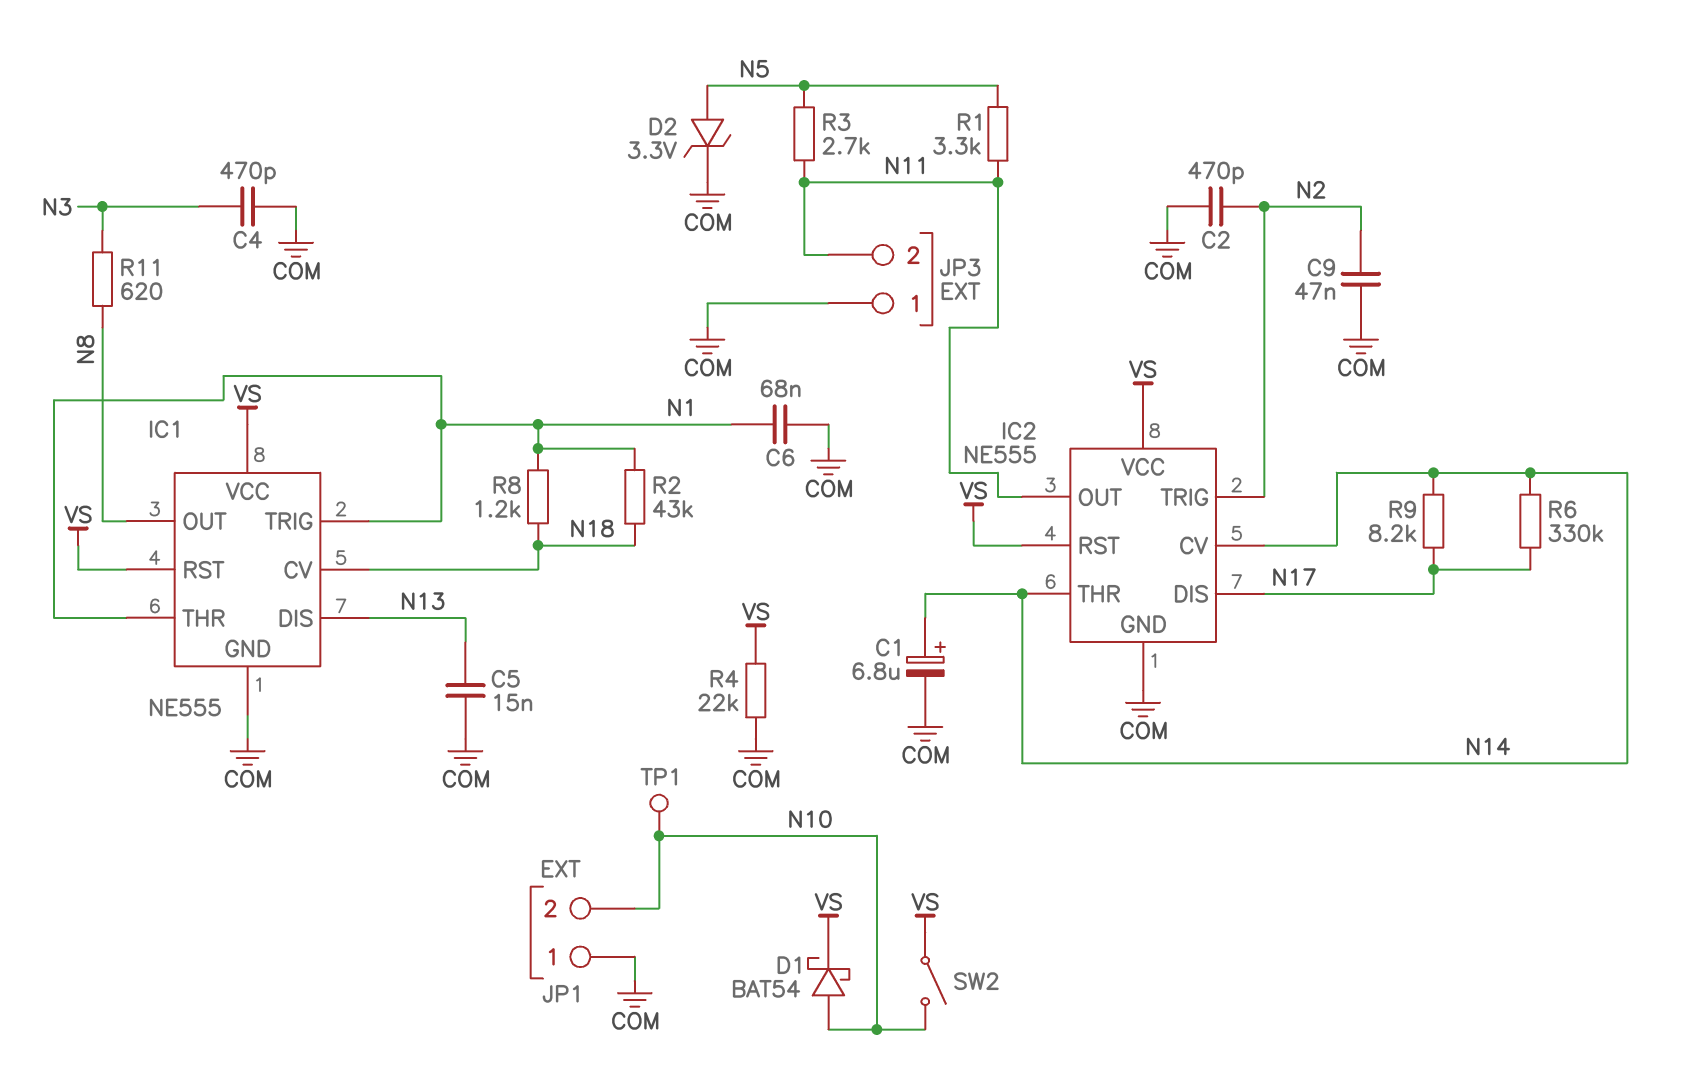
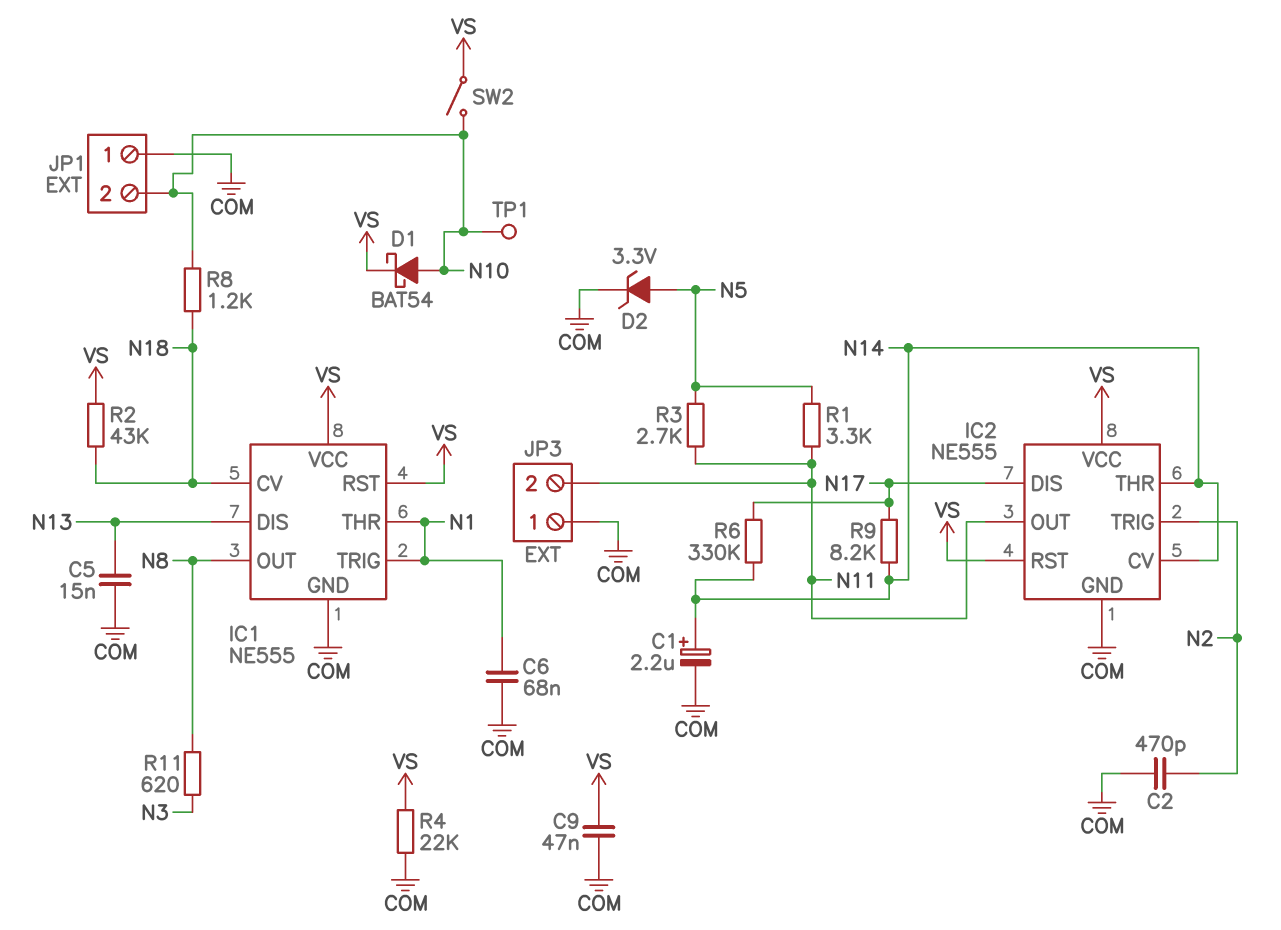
C1: 6.8uF (plus N14, minus COM) -> 2.2uF (plus N14, minus COM)
C4: 470pF (COM, N3) -> none
C9: 47nF (COM, N2) -> 47nF (COM, VS)
R2: 43k (N1, N18) -> 43k (N18, VS)
R8: 1.2k (N1, N18) -> 1.2k (N10, N18)

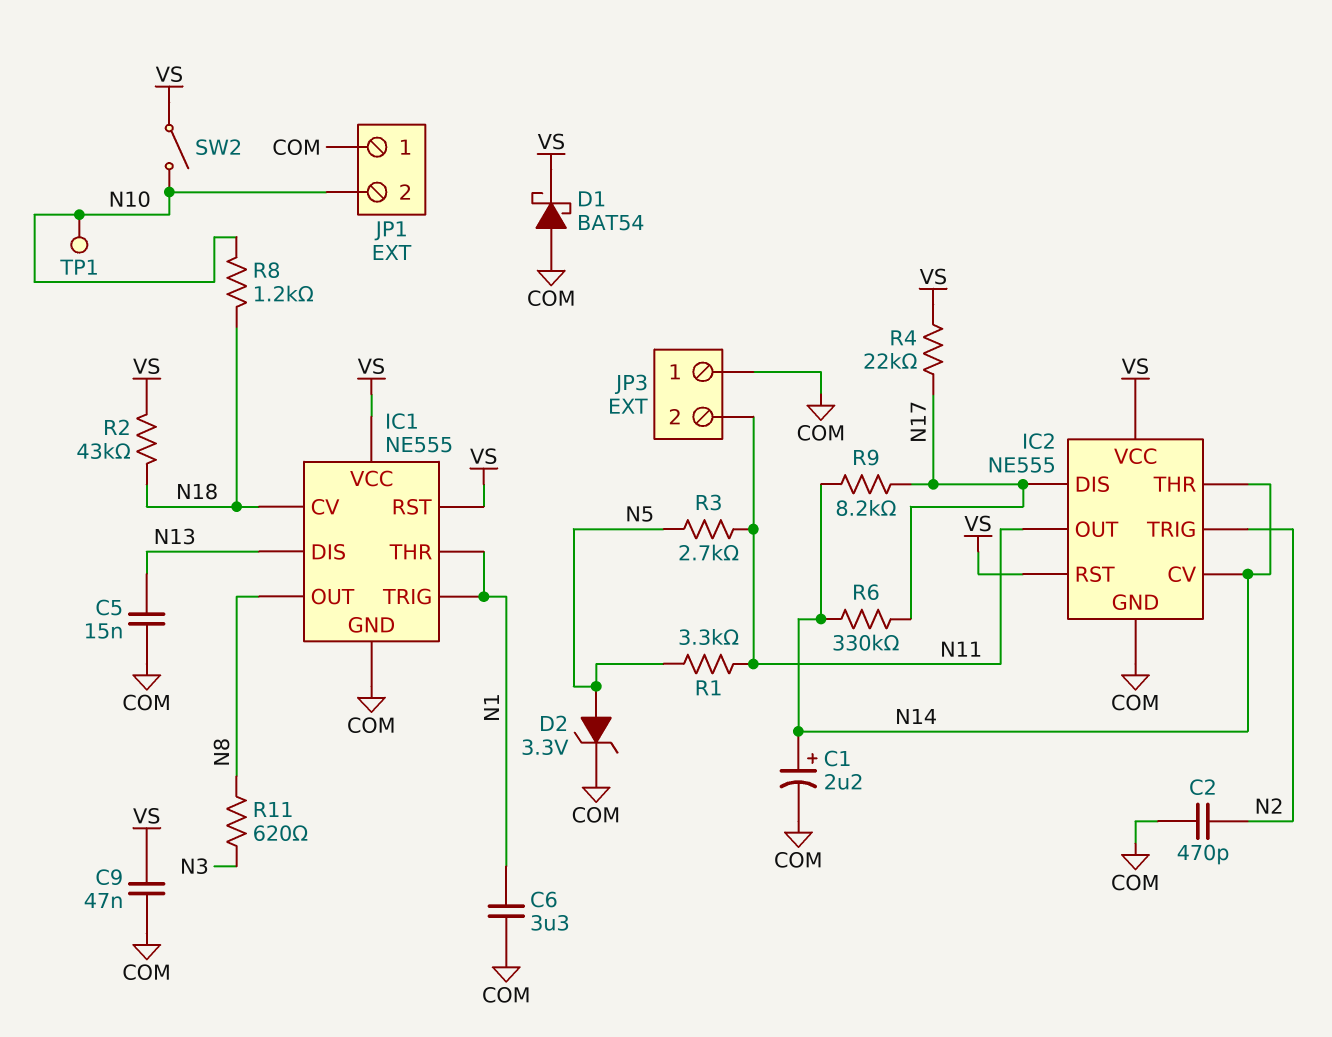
C6: 68nF (COM, N1) -> 3.3uF (COM, N1)
D1: schottky BAT54 (A N10, K VS) -> schottky BAT54 (A COM, K VS)
R4: 22k (COM, VS) -> 22k (N17, VS)

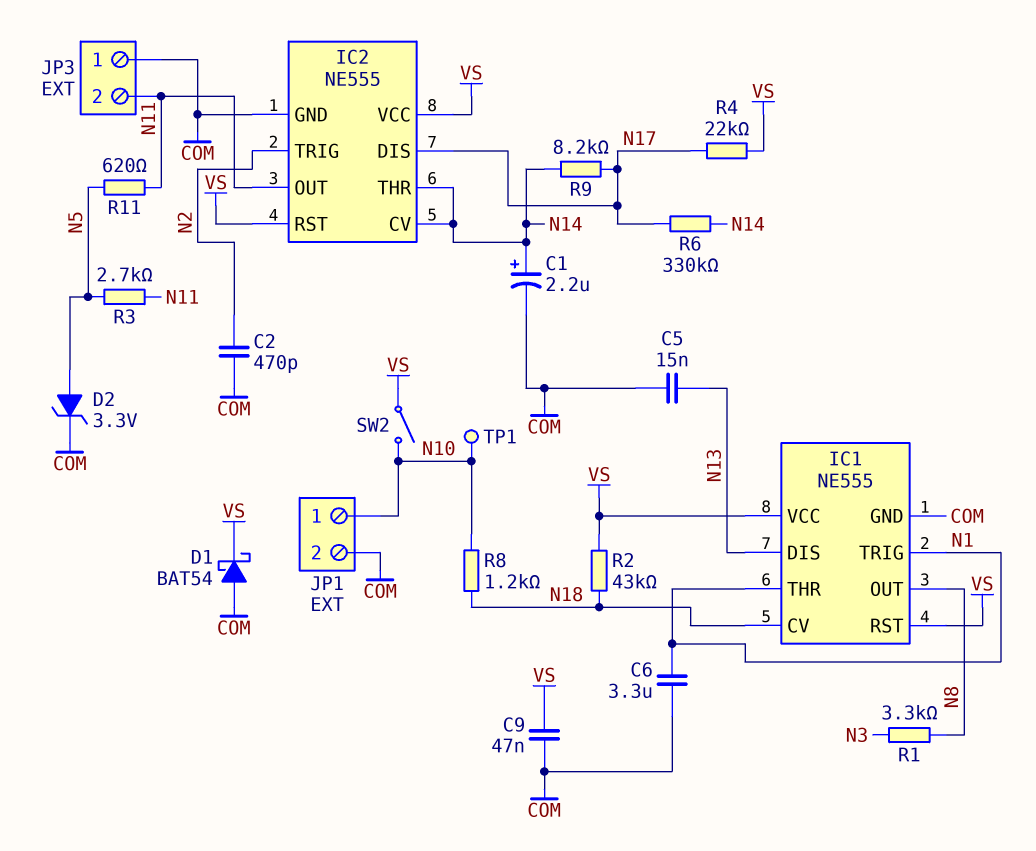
JP1 pin 1: COM -> N10
JP1 pin 2: N10 -> COM
R1: 3.3k (N5, N11) -> 3.3k (N3, N8)
R11: 620 (N3, N8) -> 620 (N5, N11)

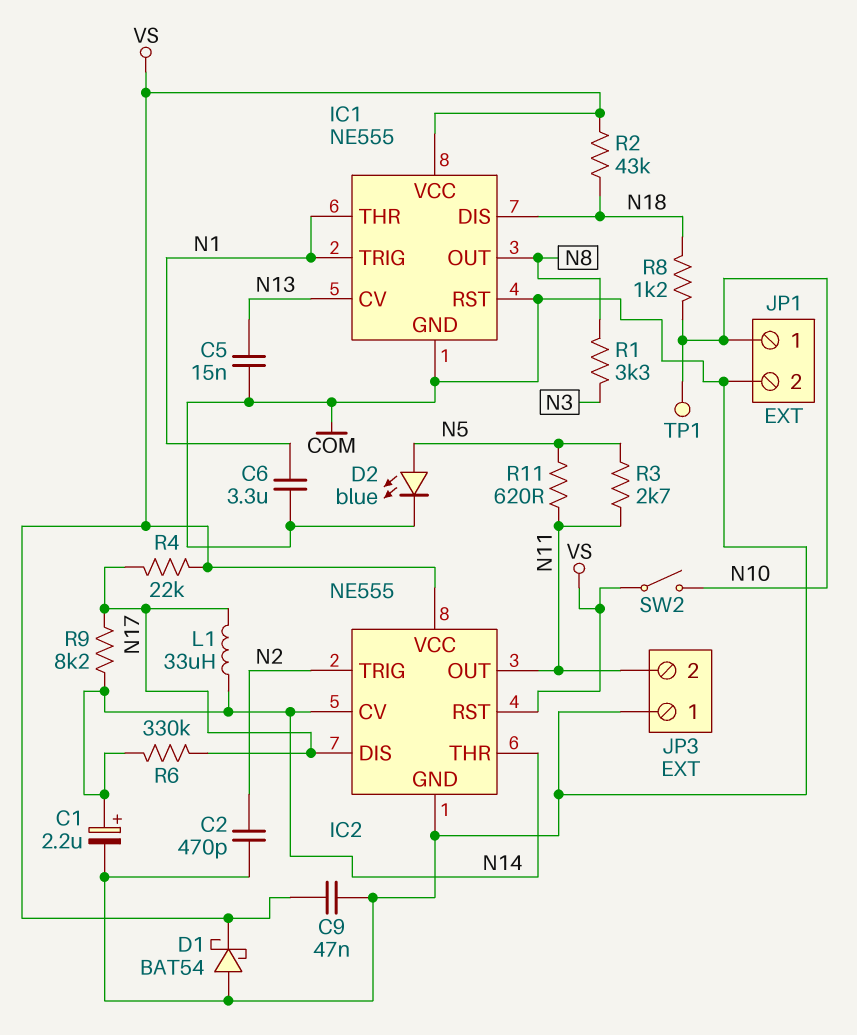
D2: zener 3.3V (A N5, K COM) -> LED blue (A N5, K COM)
IC1 pin CV: N18 -> N13
IC1 pin DIS: N13 -> N18
IC1 pin RST: VS -> COM
L1: none -> 33uH (N14, N17)

